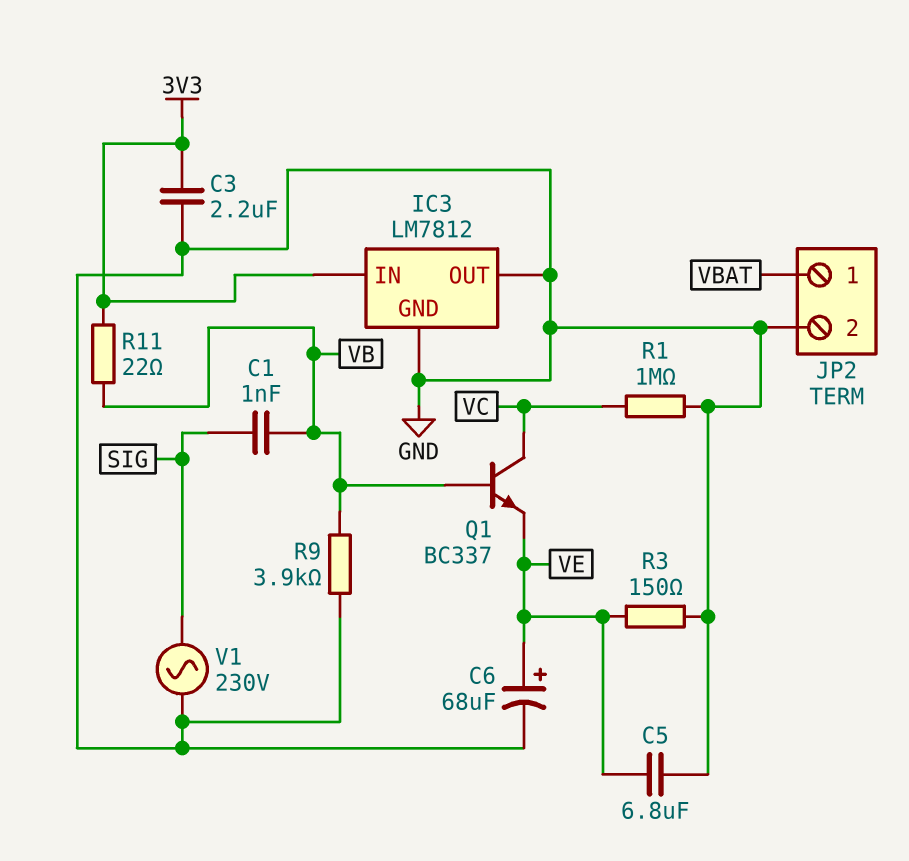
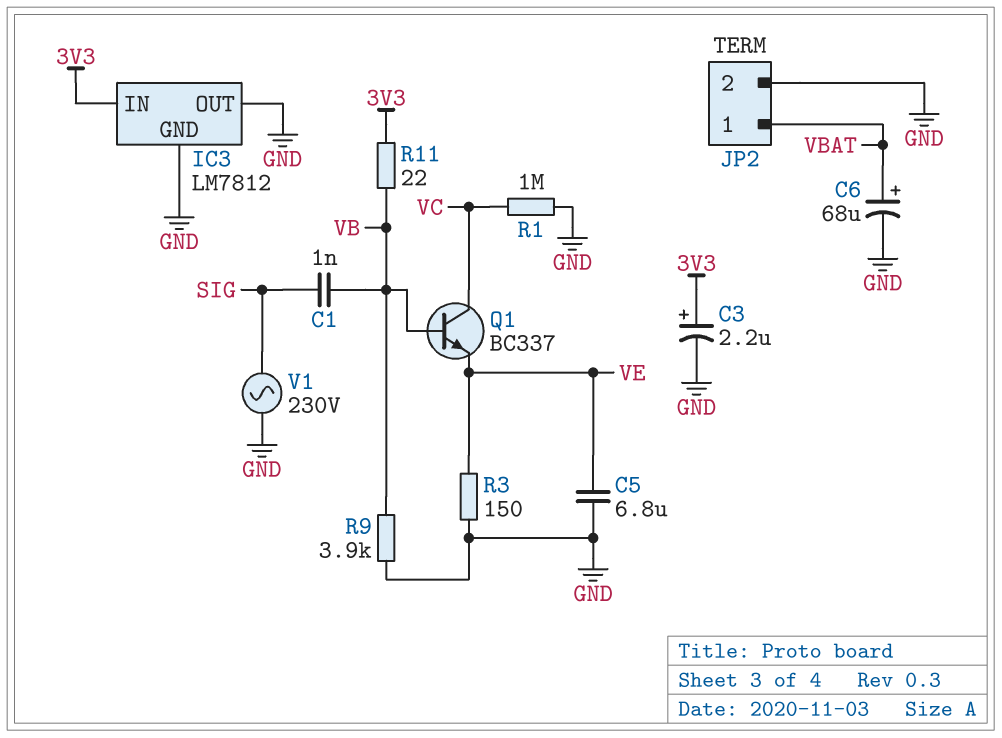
C3: 2.2uF (3V3, GND) -> 2.2uF (plus 3V3, minus GND)
C6: 68uF (plus VE, minus GND) -> 68uF (plus VBAT, minus GND)

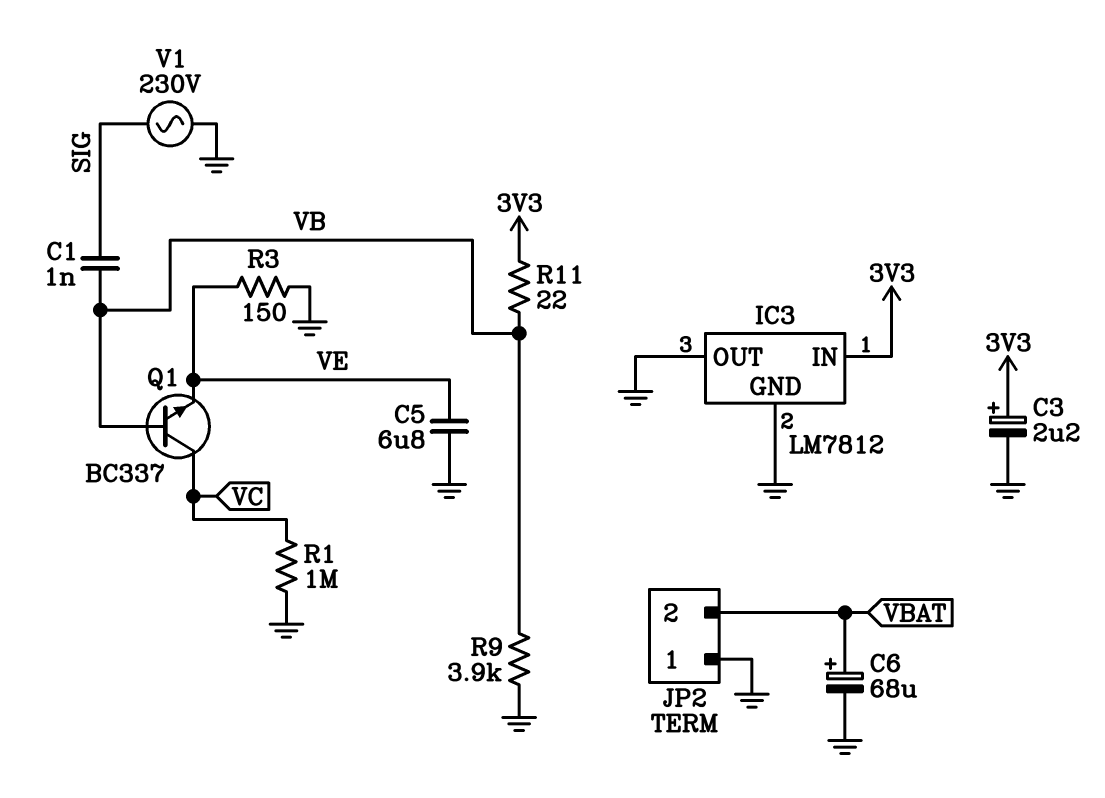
JP2 pin 1: VBAT -> GND
JP2 pin 2: GND -> VBAT

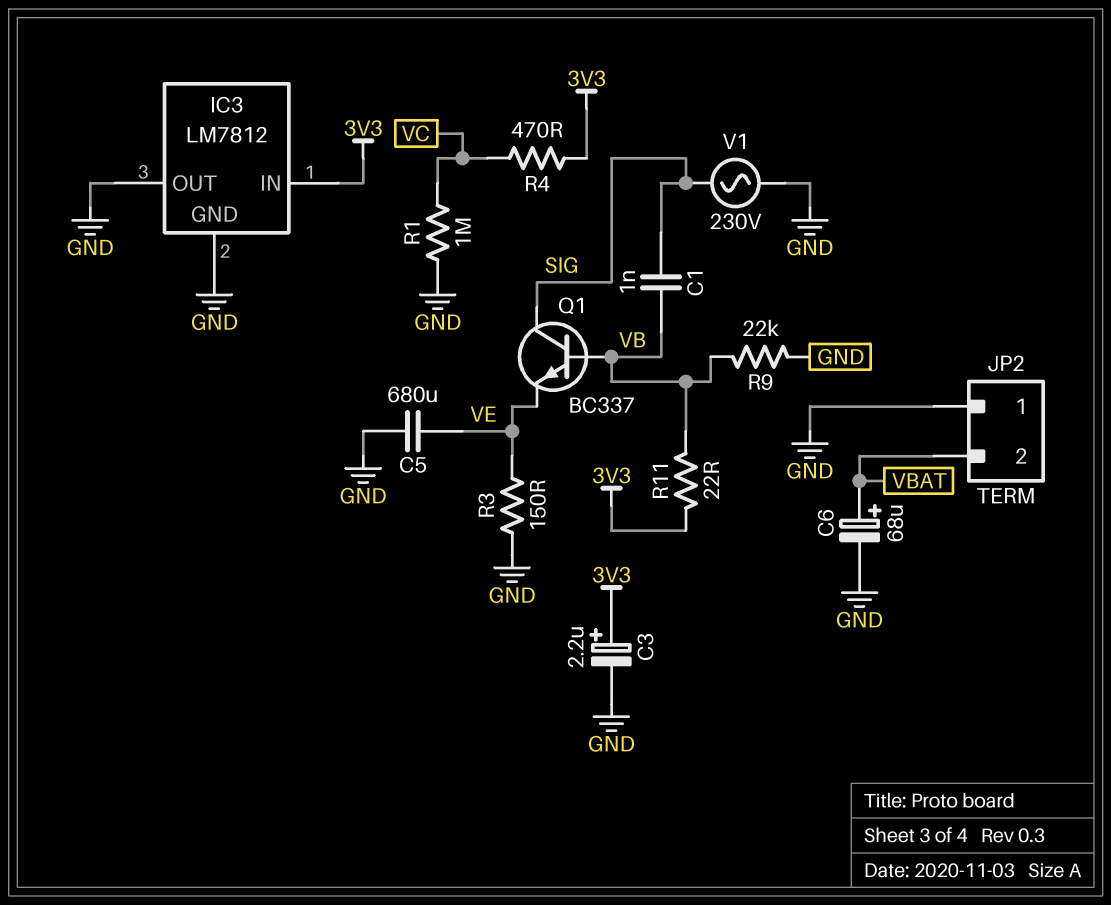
C5: 6.8uF (GND, VE) -> 680uF (GND, VE)
Q1: NPN BC337 (B VB, C VC, E VE) -> NPN BC337 (B VB, C SIG, E VE)
R4: none -> 470 (3V3, VC)
R9: 3.9k (GND, VB) -> 22k (GND, VB)

